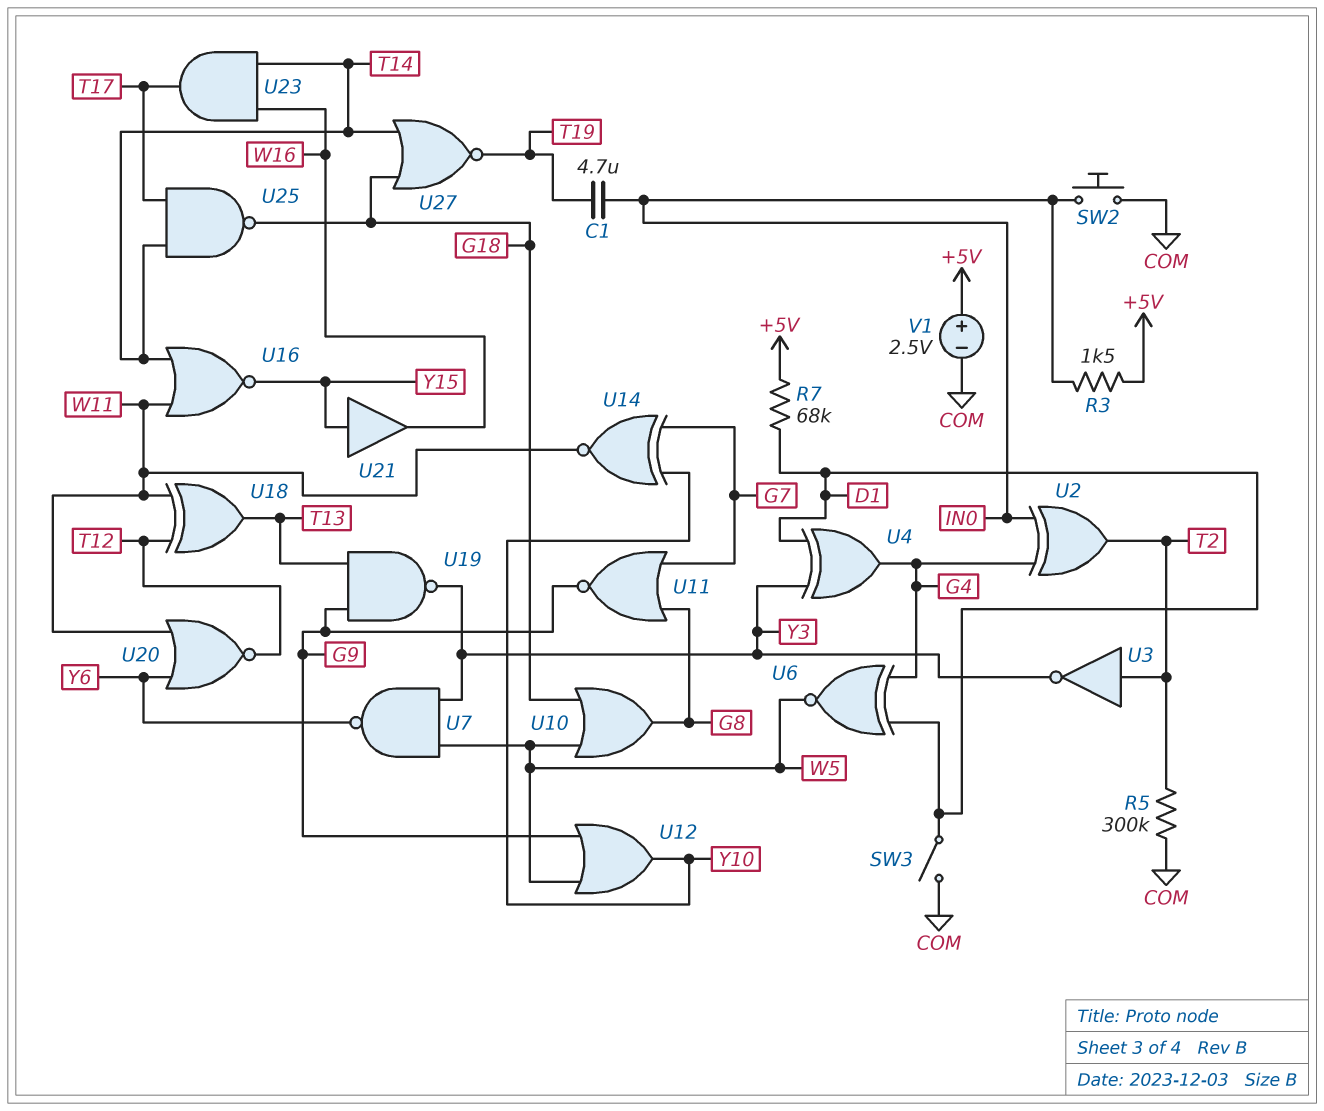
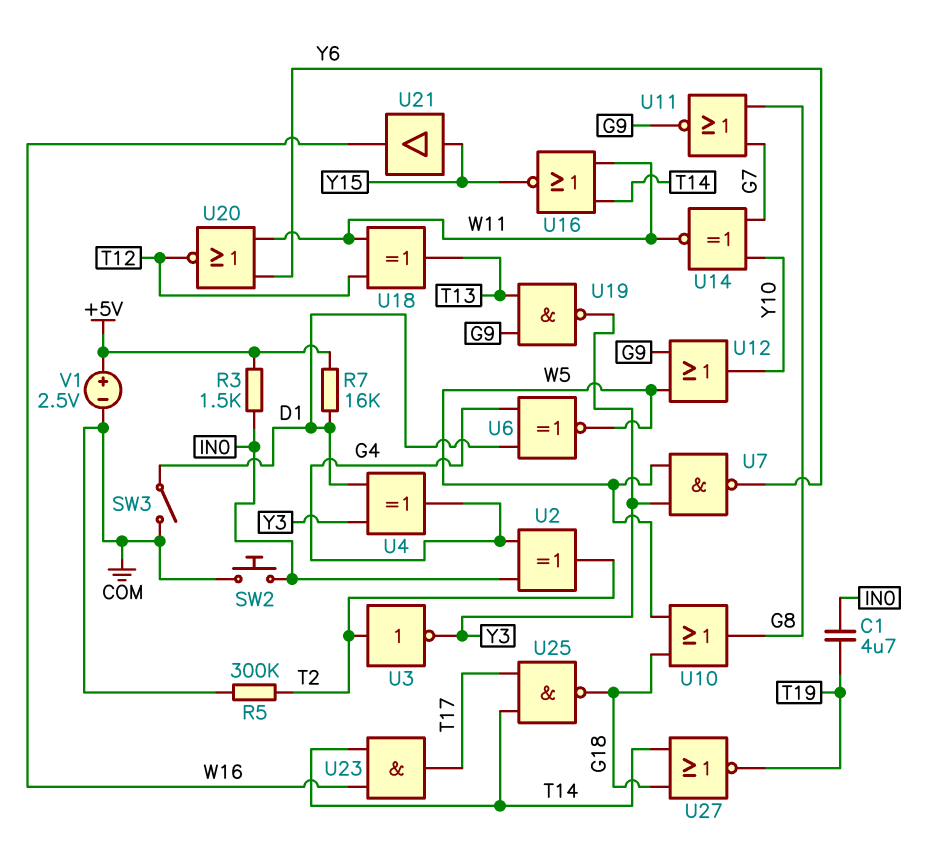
R7: 68k (+5V, D1) -> 16k (+5V, D1)

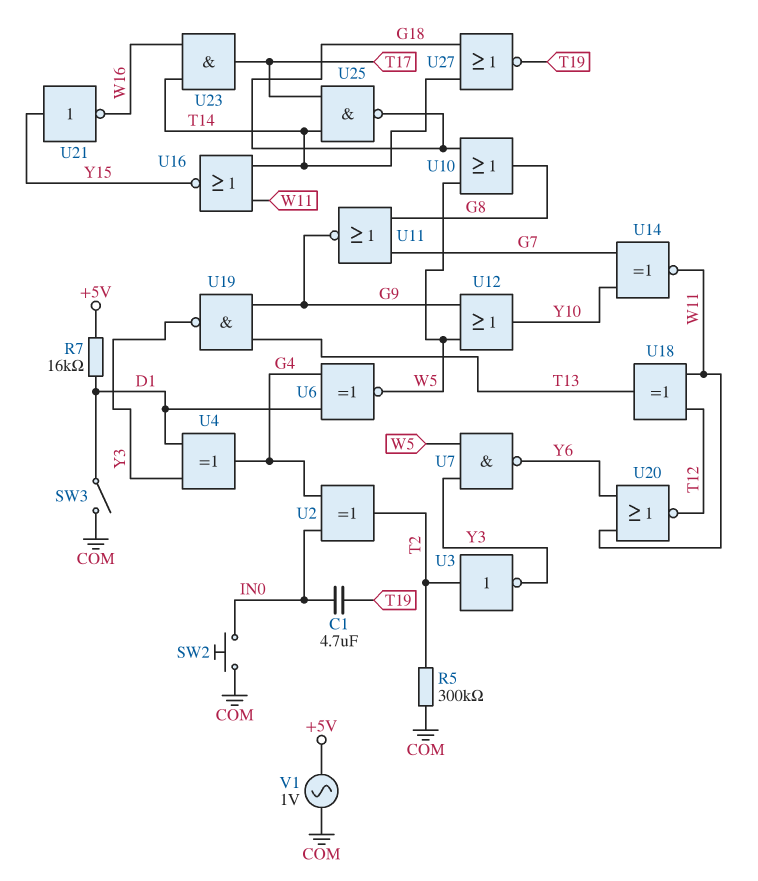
R3: 1.5k (+5V, IN0) -> none
U21: buffer (in Y15, out W16) -> NOT (in Y15, out W16)
V1: 2.5V (plus +5V, minus COM) -> AC 1V (+5V, COM)

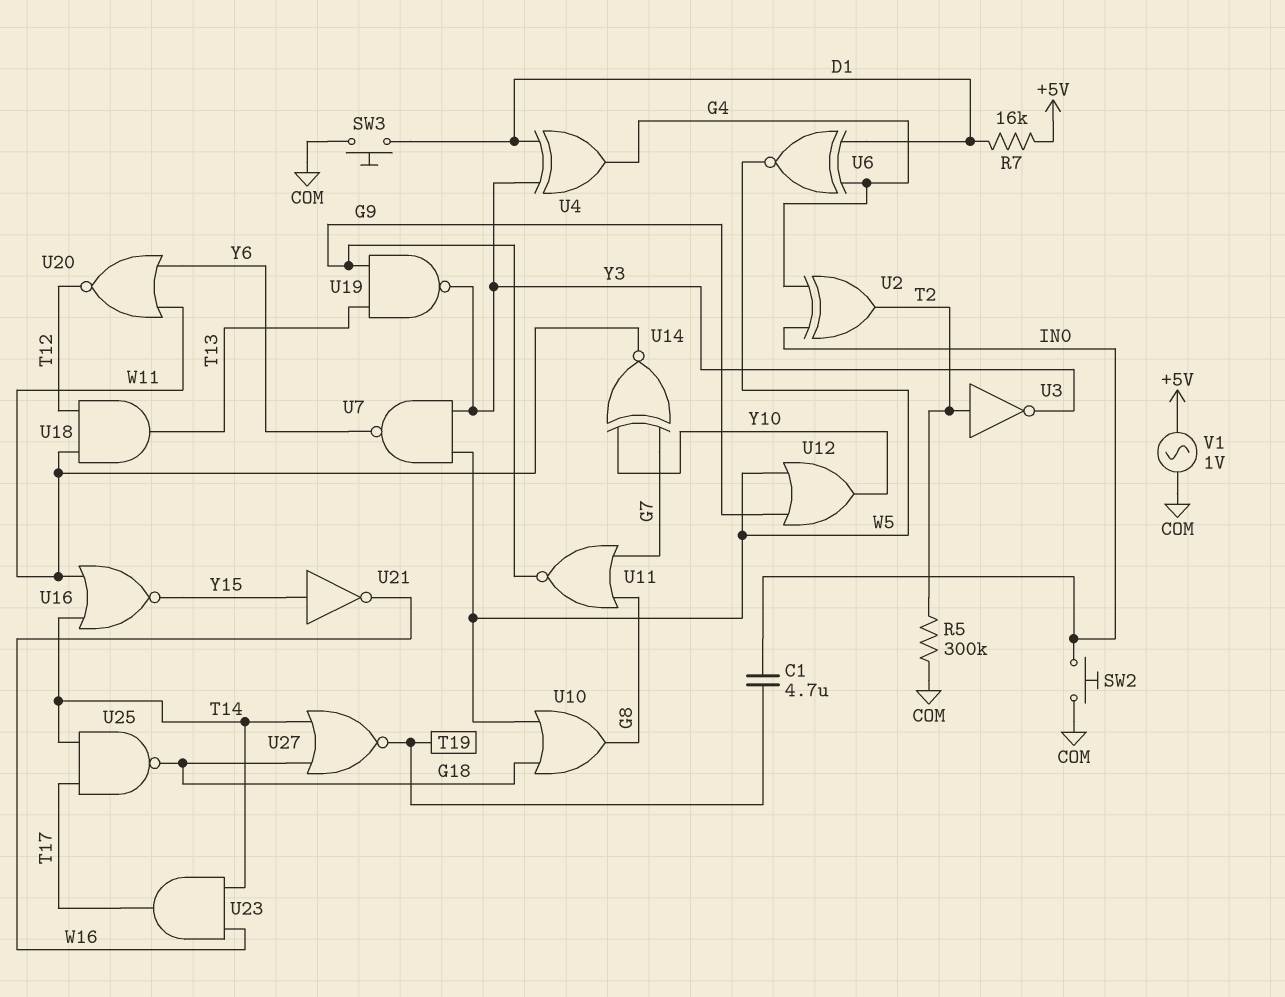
SW3: switch (COM, D1) -> button (COM, D1)
U18: XOR (in T12, in W11, out T13) -> AND (in T12, in W11, out T13)

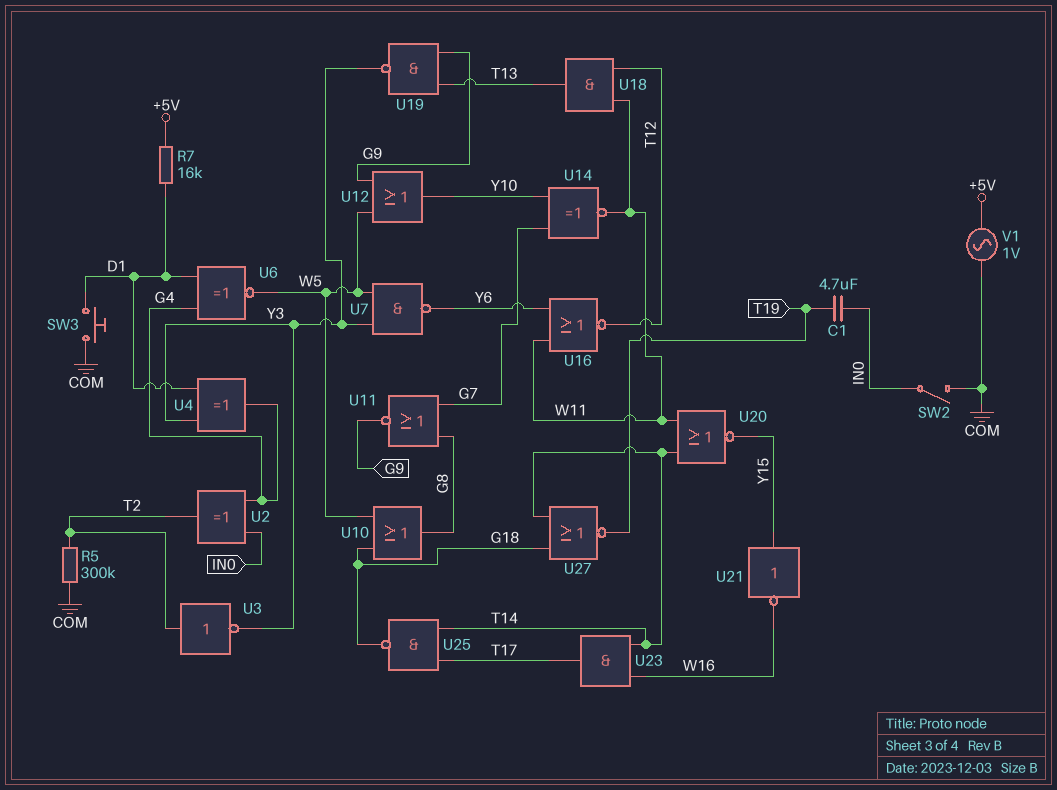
SW2: button (COM, IN0) -> switch (COM, IN0)
U16: NOR (in T14, in W11, out Y15) -> NOR (in W11, in Y6, out T12)
U20: NOR (in W11, in Y6, out T12) -> NOR (in T14, in W11, out Y15)

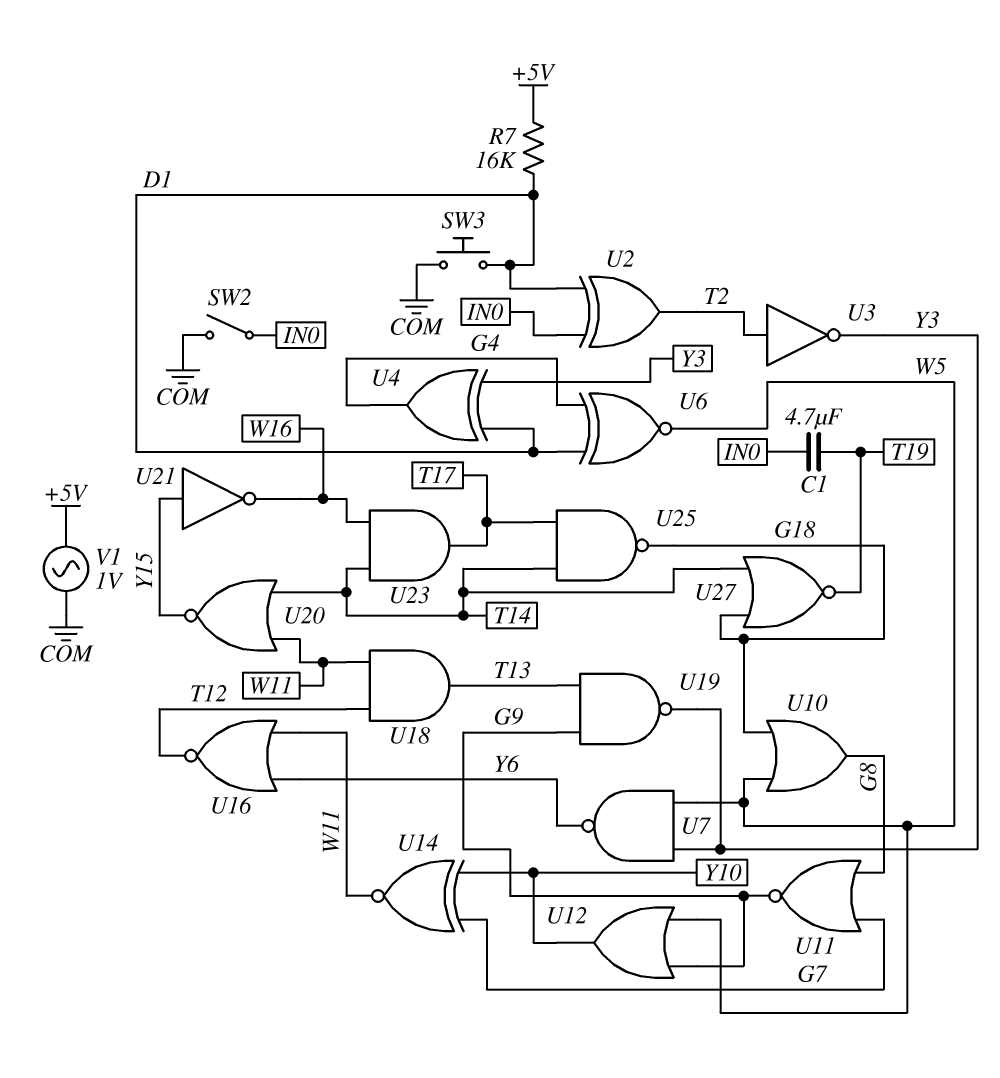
R5: 300k (COM, T2) -> none
U2: XOR (in G4, in IN0, out T2) -> XOR (in D1, in IN0, out T2)

